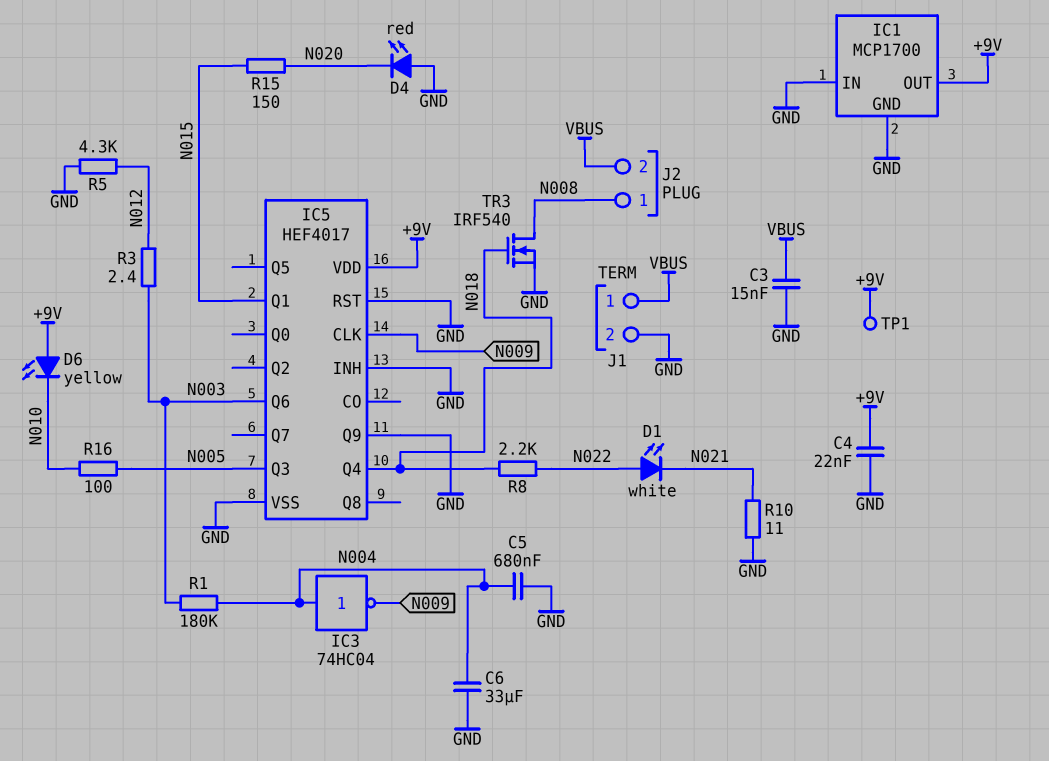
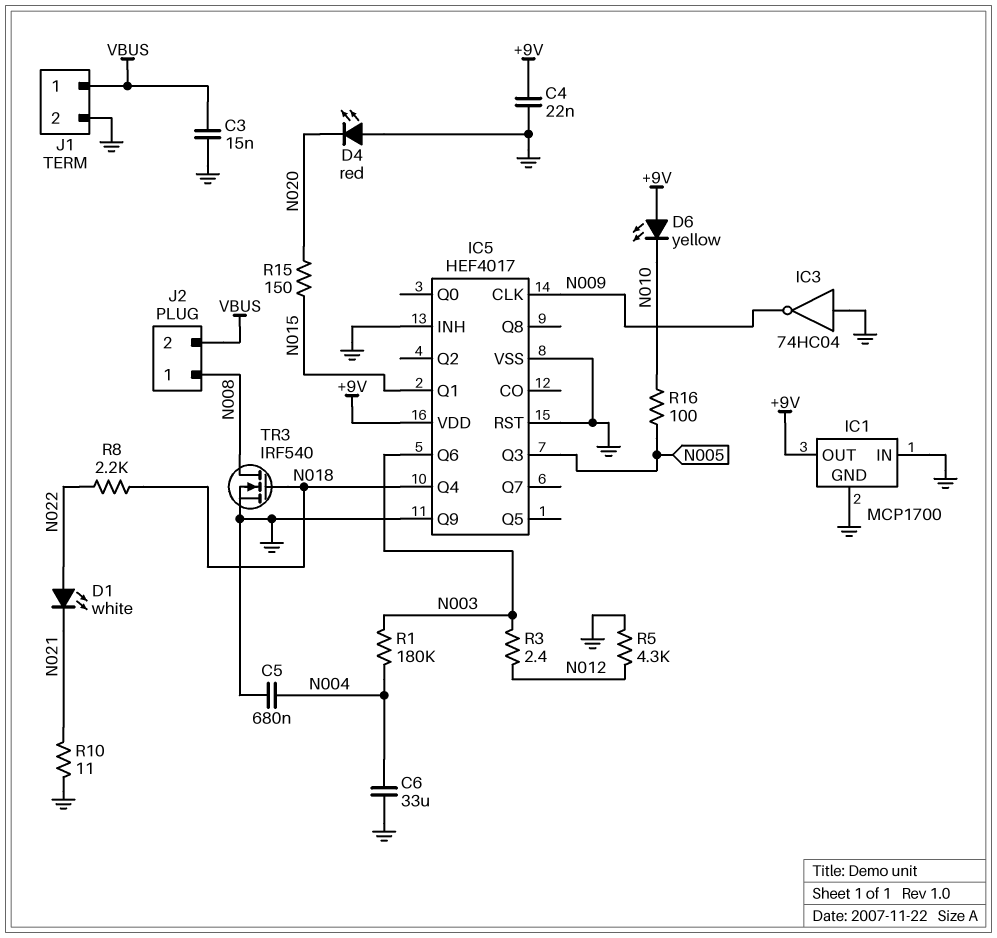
IC3: NOT 74HC04 (in N004, out N009) -> NOT 74HC04 (in GND, out N009)
TP1: test point (+9V) -> none

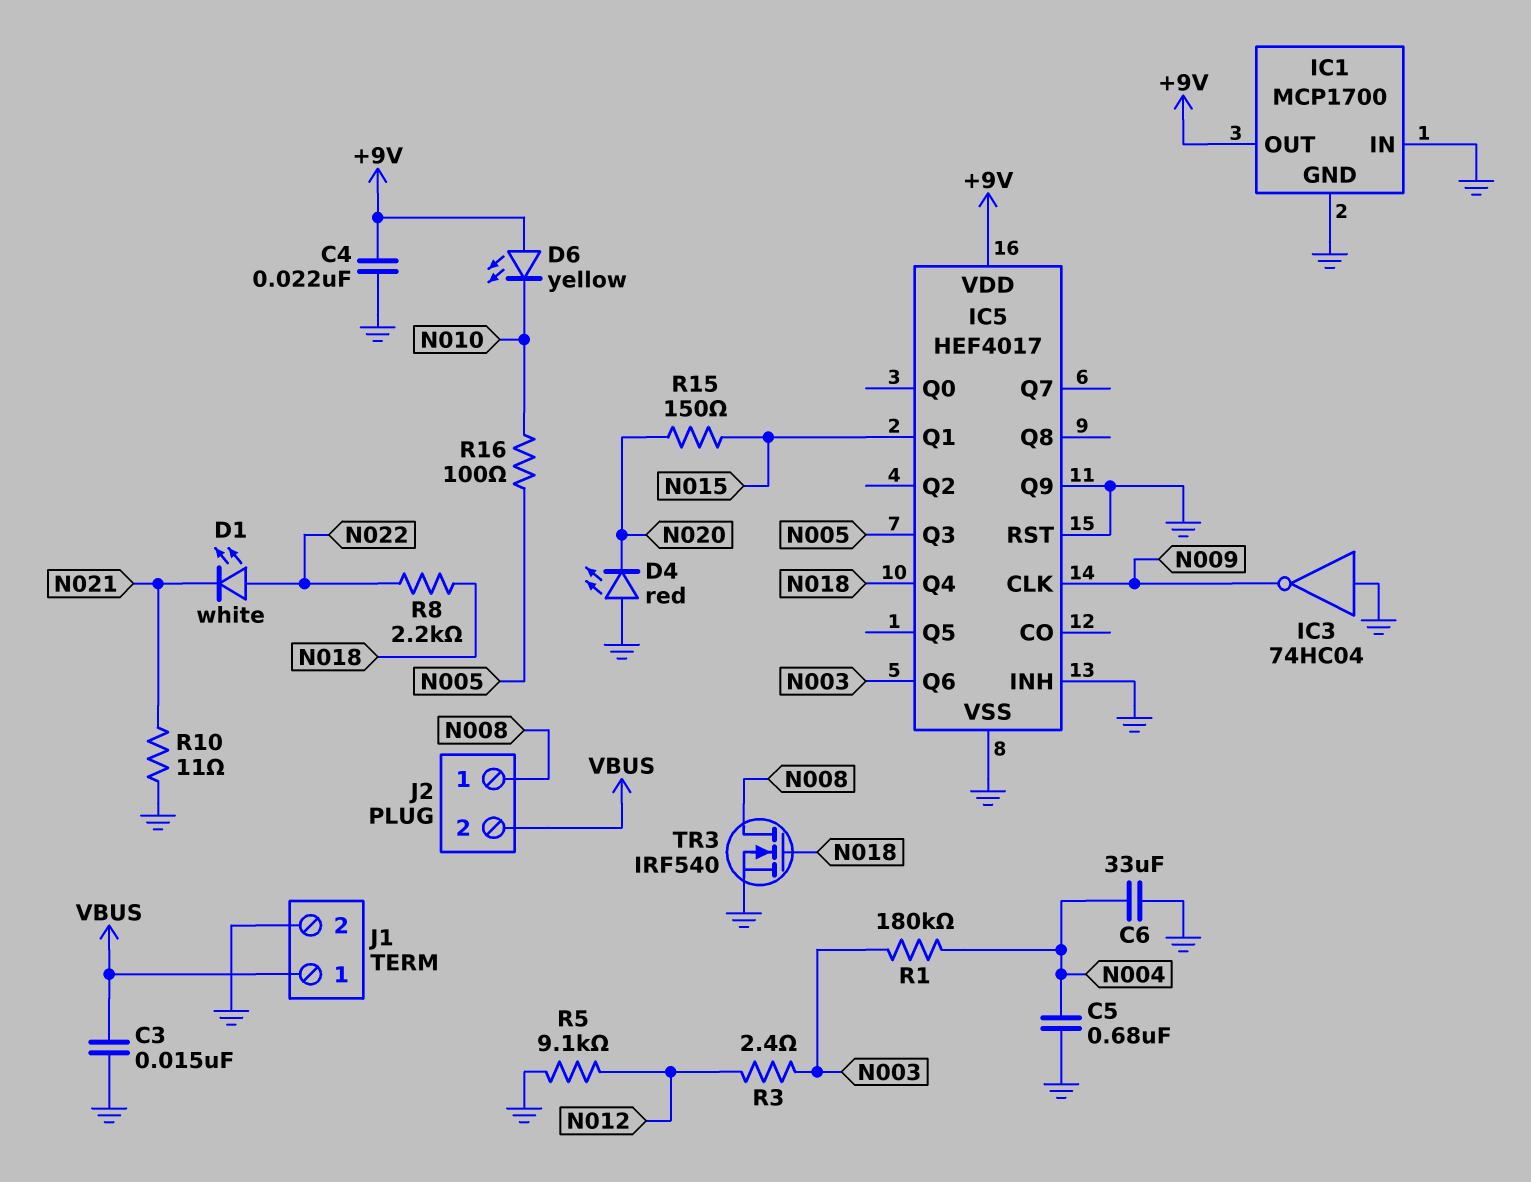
R5: 4.3k (GND, N012) -> 9.1k (GND, N012)

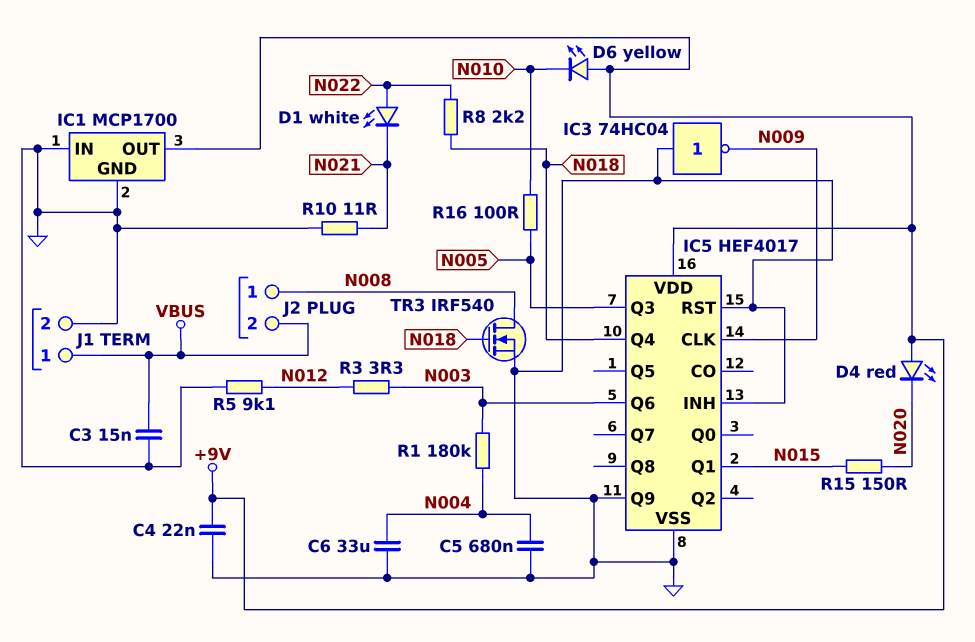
D4: LED red (A GND, K N020) -> LED red (A +9V, K N020)
R3: 2.4 (N003, N012) -> 3.3 (N003, N012)

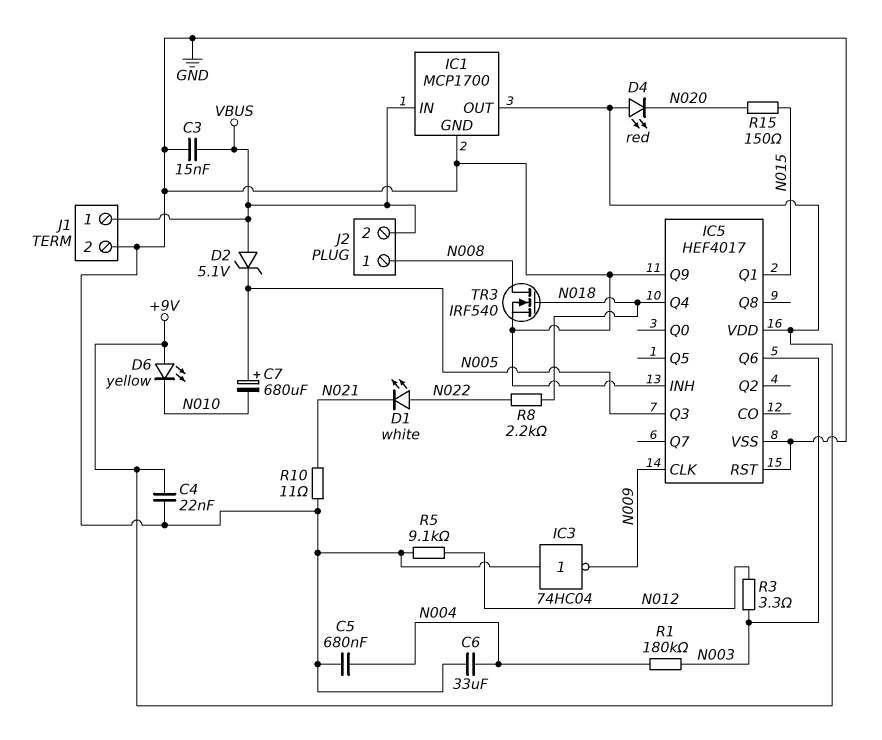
C7: none -> 680uF (plus N005, minus N010)
D2: none -> zener 5.1V (A VBUS, K N005)
IC1 pin IN: GND -> VBUS
R16: 100 (N005, N010) -> none

